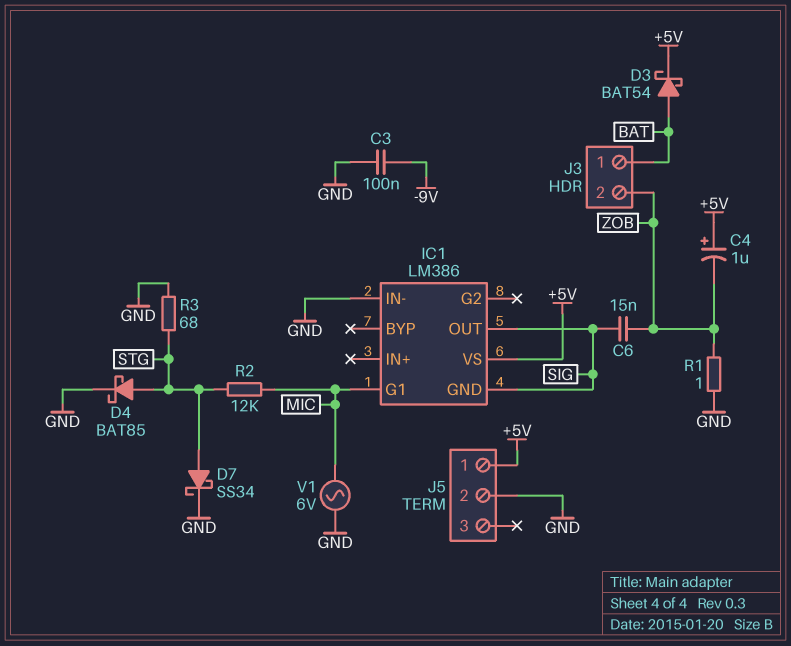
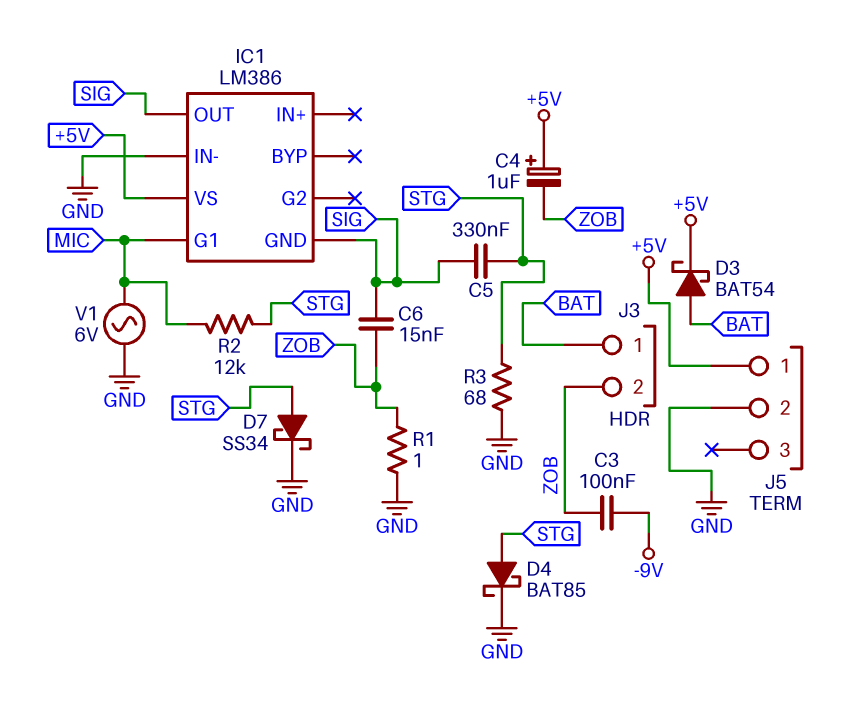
C3: 100nF (-9V, GND) -> 100nF (-9V, ZOB)
C5: none -> 330nF (SIG, STG)

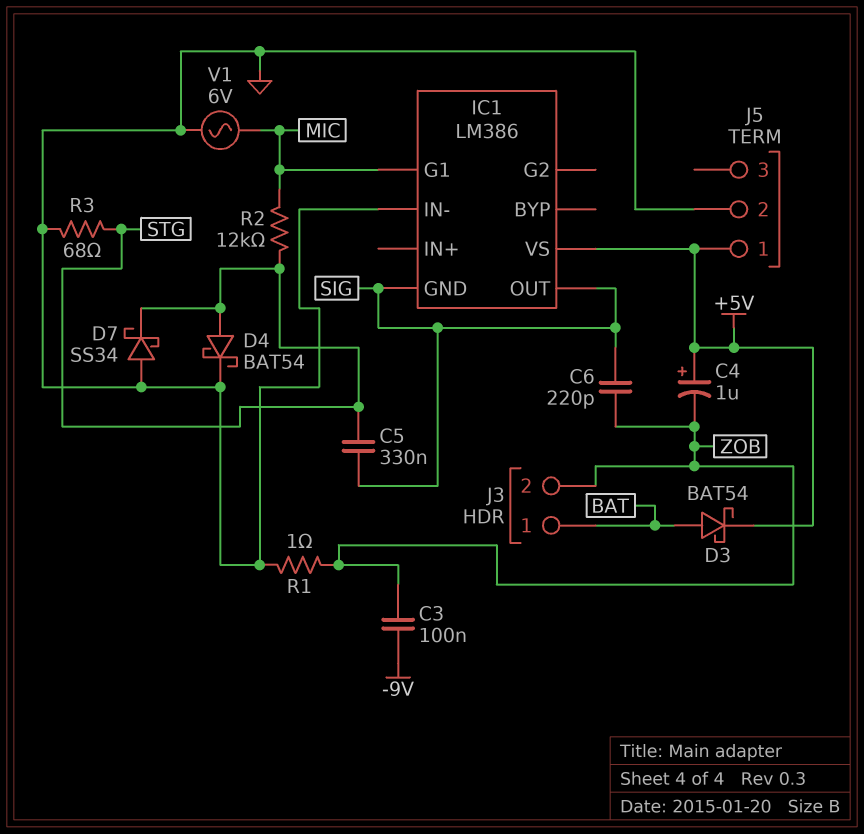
C6: 15nF (SIG, ZOB) -> 220pF (SIG, ZOB)
D4: schottky BAT85 (A STG, K GND) -> schottky BAT54 (A STG, K GND)
D7: schottky SS34 (A STG, K GND) -> schottky SS34 (A GND, K STG)

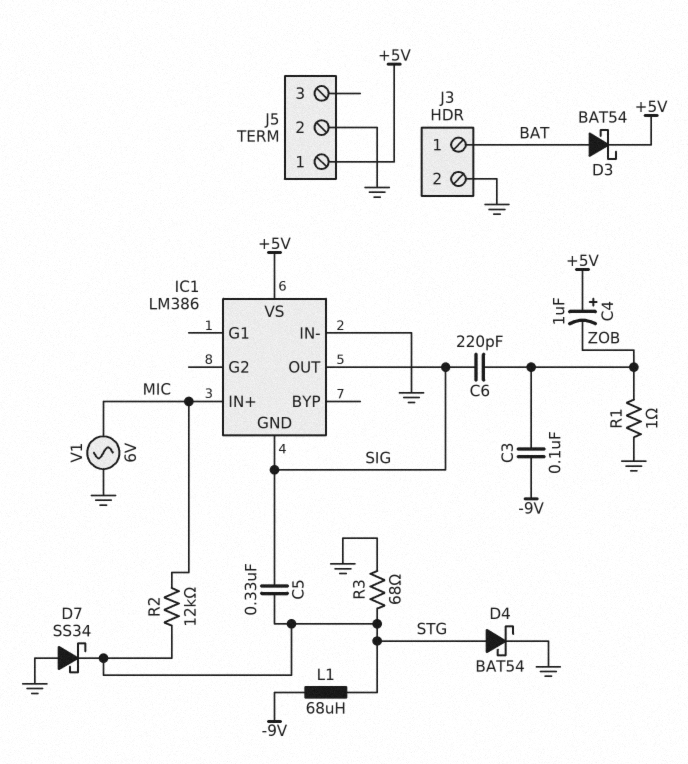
IC1 pin G1: MIC -> none
IC1 pin IN+: none -> MIC
J3 pin 2: ZOB -> GND
L1: none -> 68uH (-9V, STG)

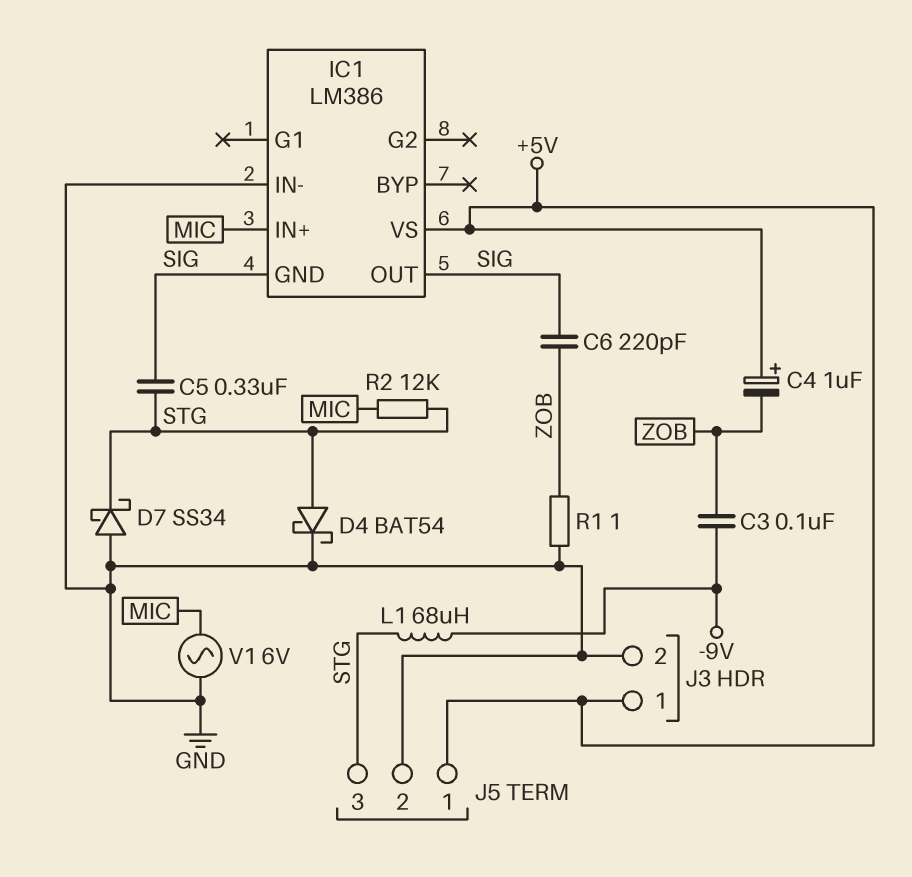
D3: schottky BAT54 (A BAT, K +5V) -> none
J3 pin 1: BAT -> +5V
J5 pin 3: none -> STG
R3: 68 (GND, STG) -> none

